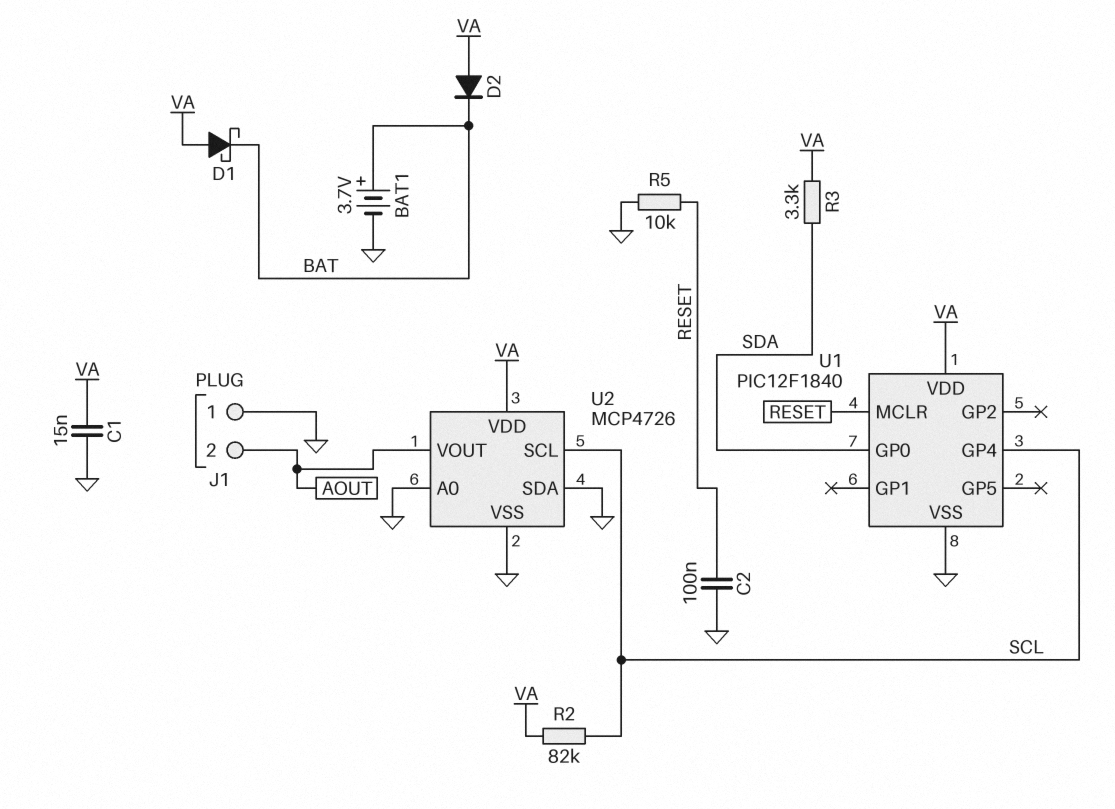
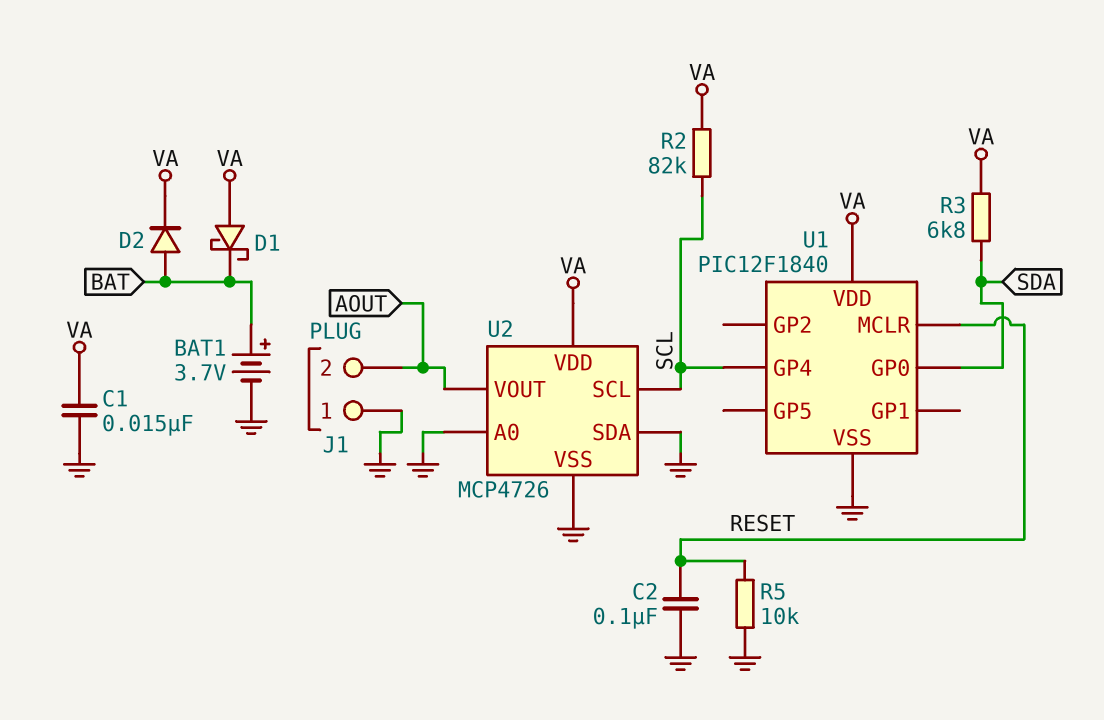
D2: diode (A VA, K BAT) -> diode (A BAT, K VA)
R3: 3.3k (SDA, VA) -> 6.8k (SDA, VA)

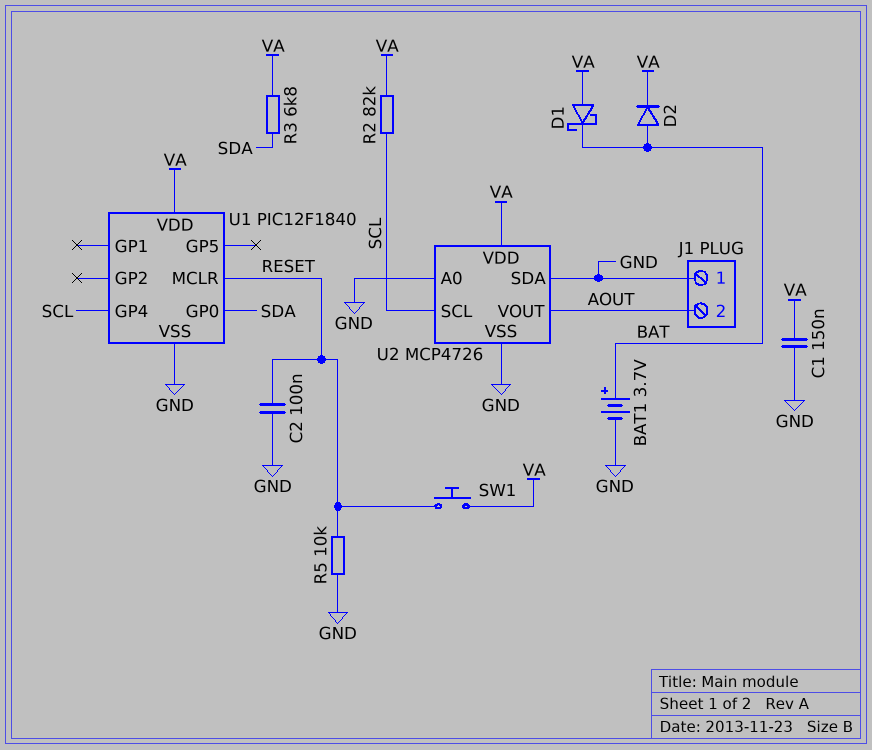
C1: 15nF (GND, VA) -> 150nF (GND, VA)
SW1: none -> button (RESET, VA)

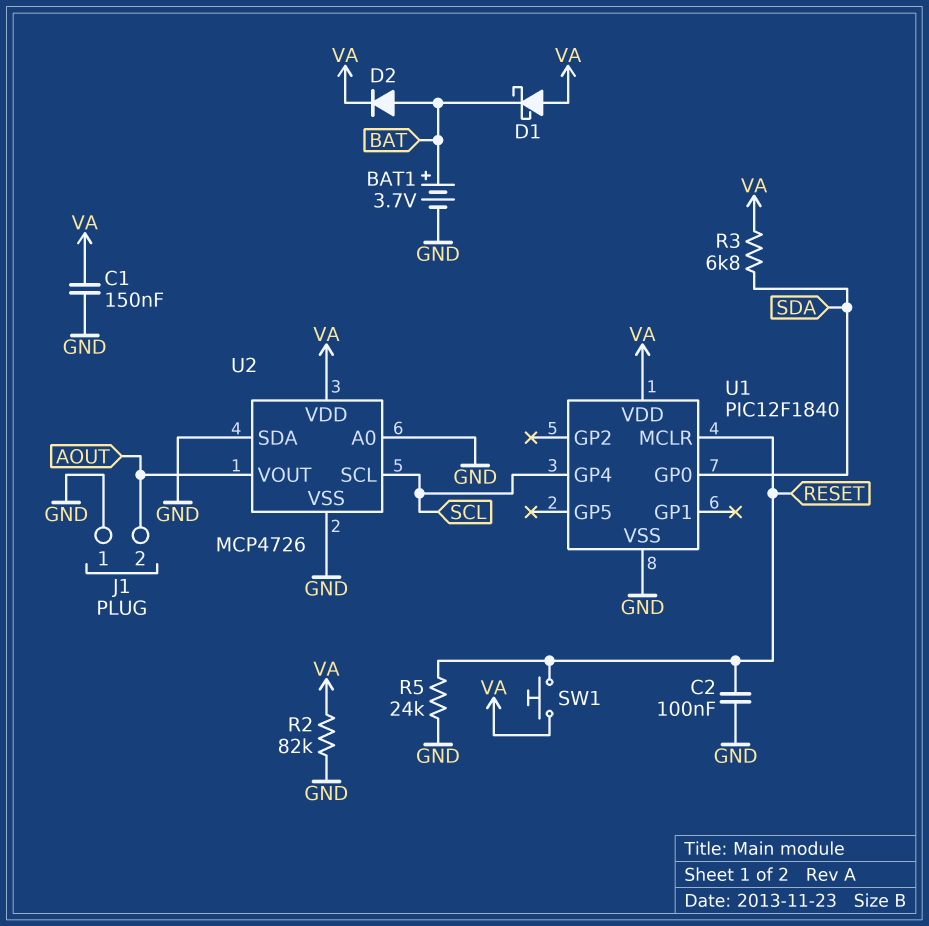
R2: 82k (SCL, VA) -> 82k (GND, VA)
R5: 10k (GND, RESET) -> 24k (GND, RESET)

